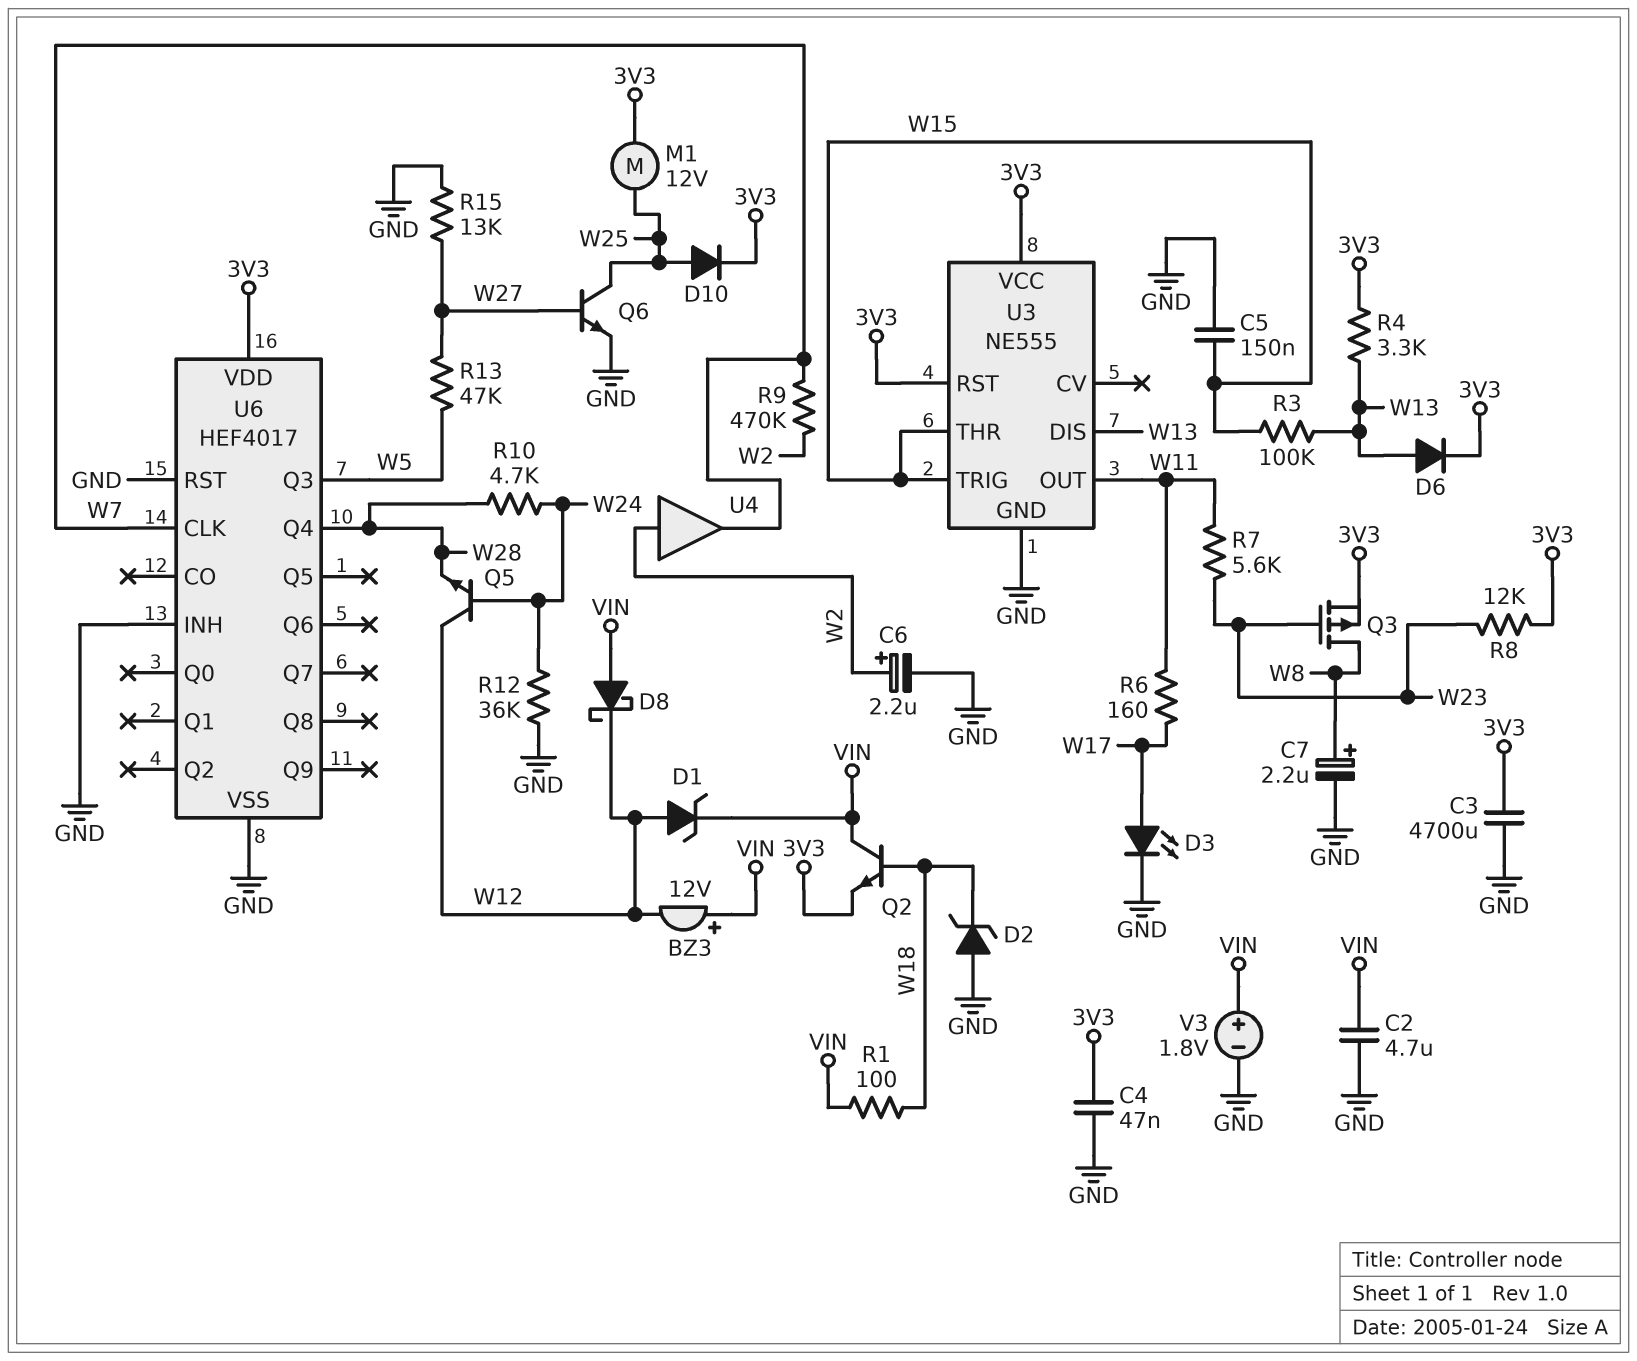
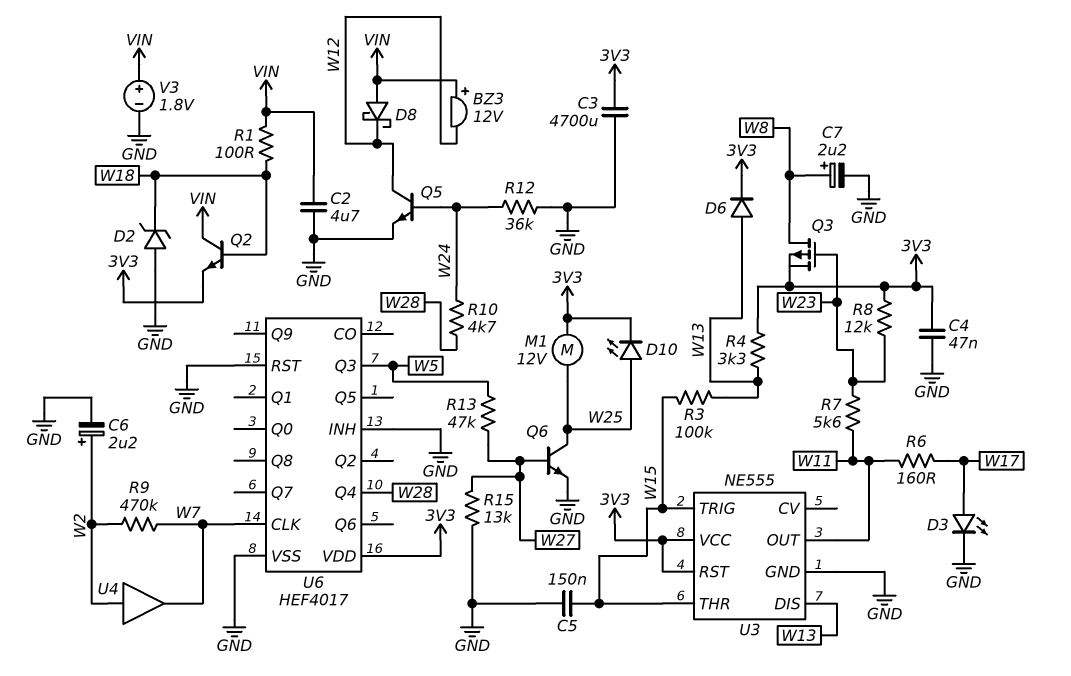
D1: zener (A W12, K VIN) -> none
D10: diode (A W25, K 3V3) -> LED (A W25, K 3V3)
Q5: NPN (B W24, C W12, E W28) -> NPN (B W24, C W12, E GND)

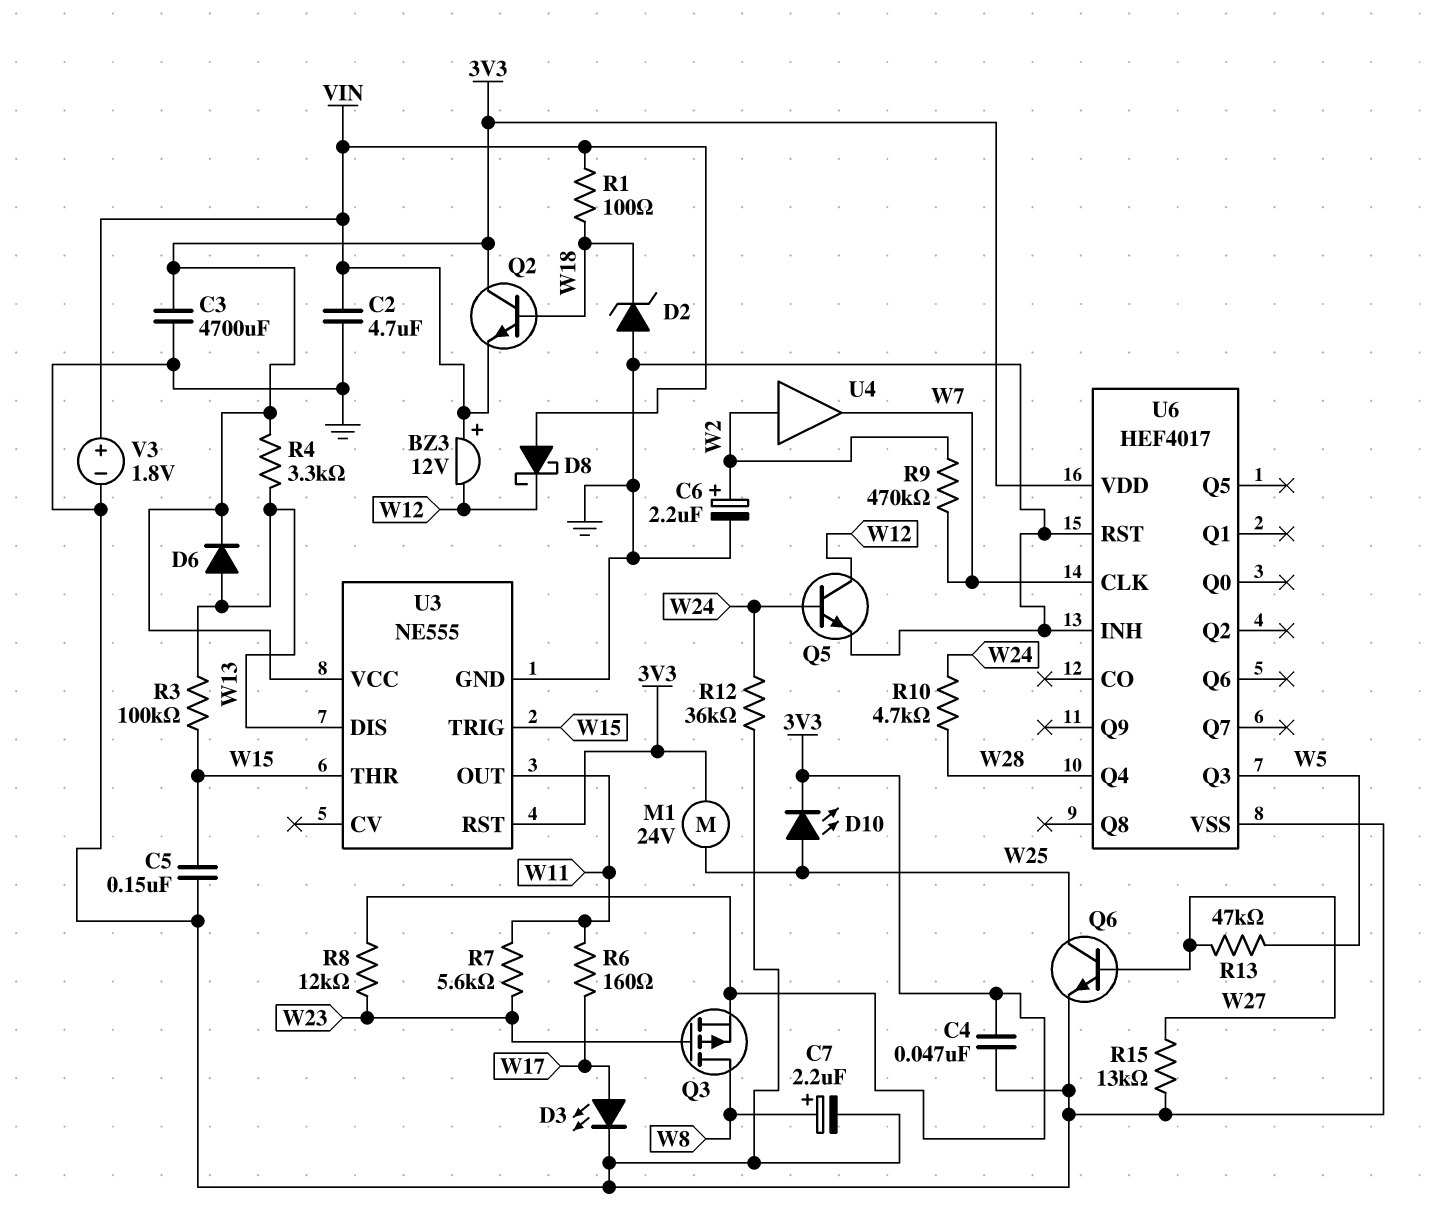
M1: motor 12V (3V3, W25) -> motor 24V (3V3, W25)
Q2: NPN (B W18, C VIN, E 3V3) -> NPN (B W18, C 3V3, E VIN)

